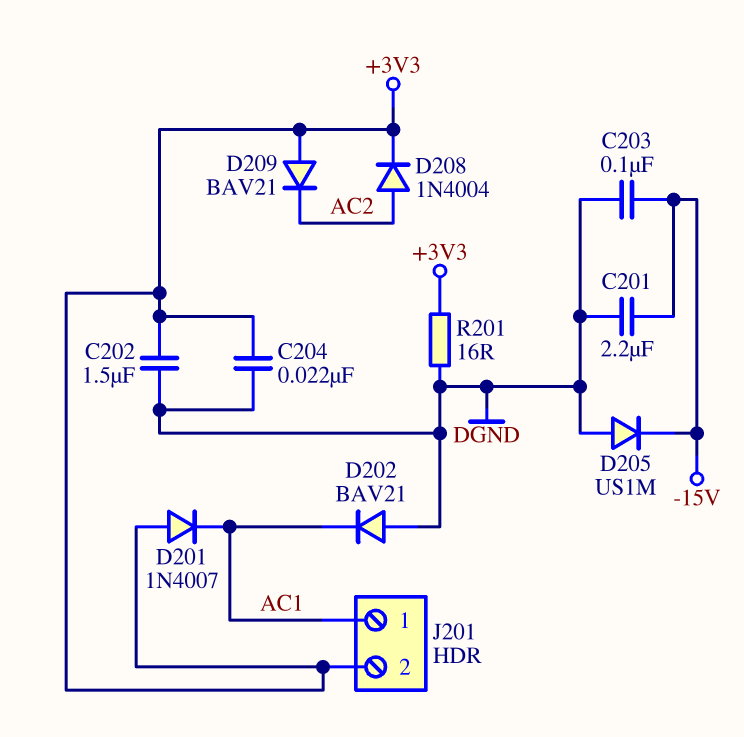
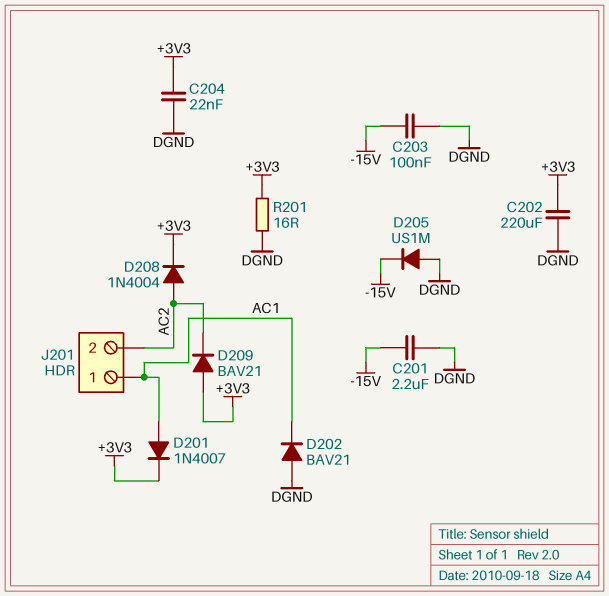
C202: 1.5uF (+3V3, DGND) -> 220uF (+3V3, DGND)
D201: diode 1N4007 (A +3V3, K AC1) -> diode 1N4007 (A AC1, K +3V3)
J201 pin 2: +3V3 -> AC2

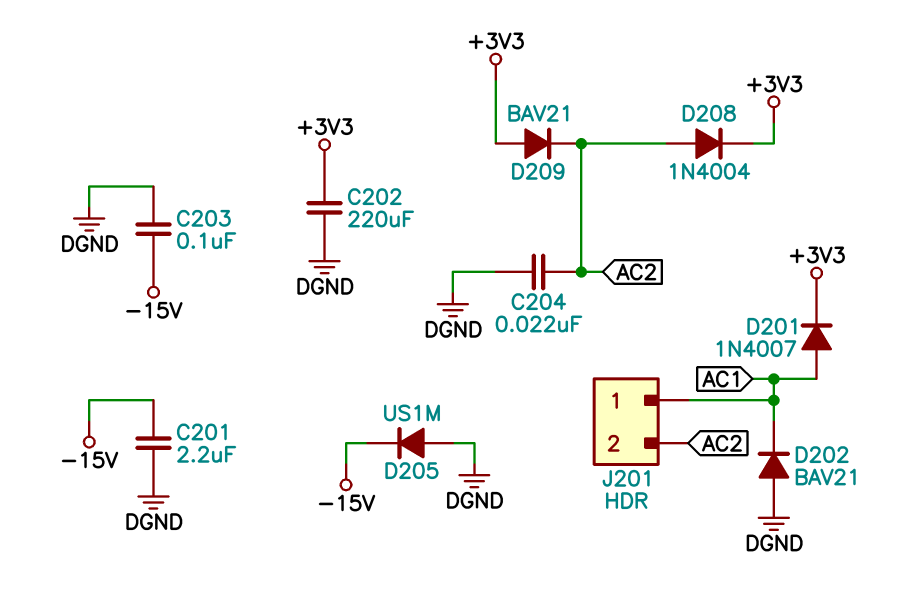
C204: 22nF (+3V3, DGND) -> 22nF (AC2, DGND)
R201: 16 (+3V3, DGND) -> none

